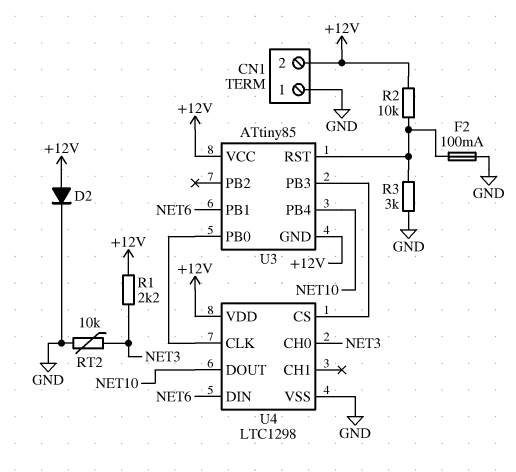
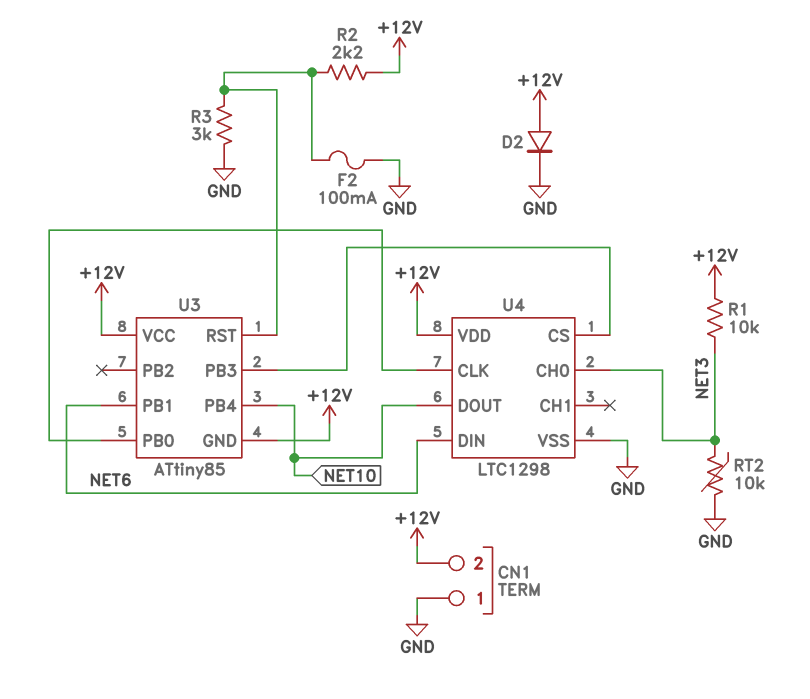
R1: 2.2k (+12V, NET3) -> 10k (+12V, NET3)
R2: 10k (+12V, U3/RST) -> 2.2k (+12V, U3/RST)

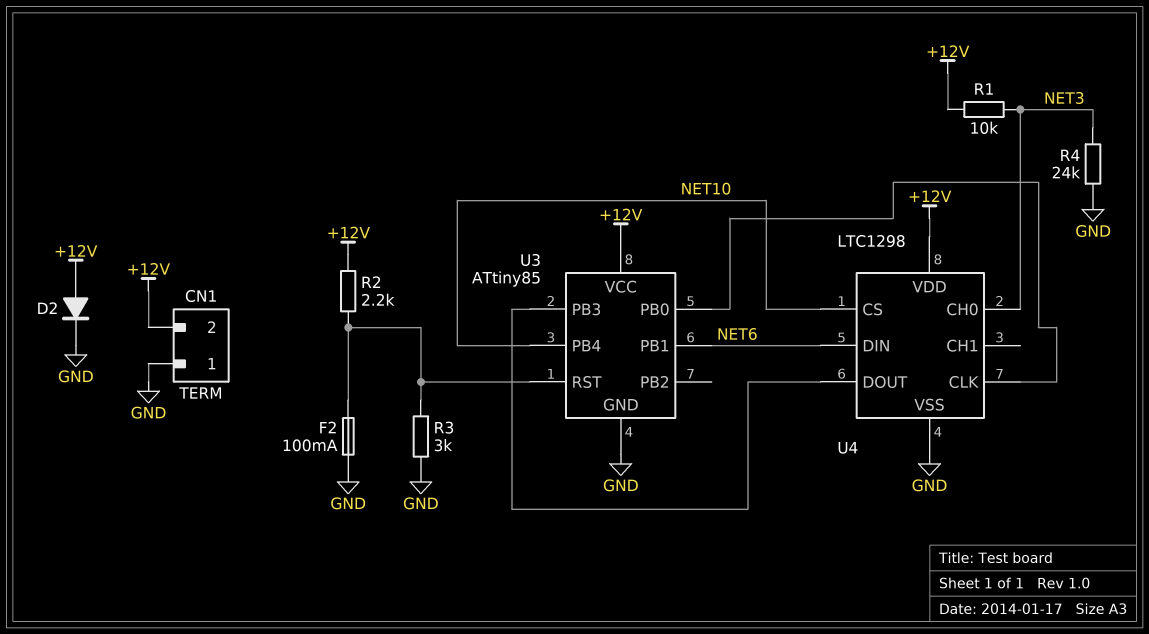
R4: none -> 24k (GND, NET3)
RT2: 10k (GND, NET3) -> none
U3 pin GND: +12V -> GND
U4 pin CS: U3/PB3 -> NET10
U4 pin DOUT: NET10 -> U3/PB3

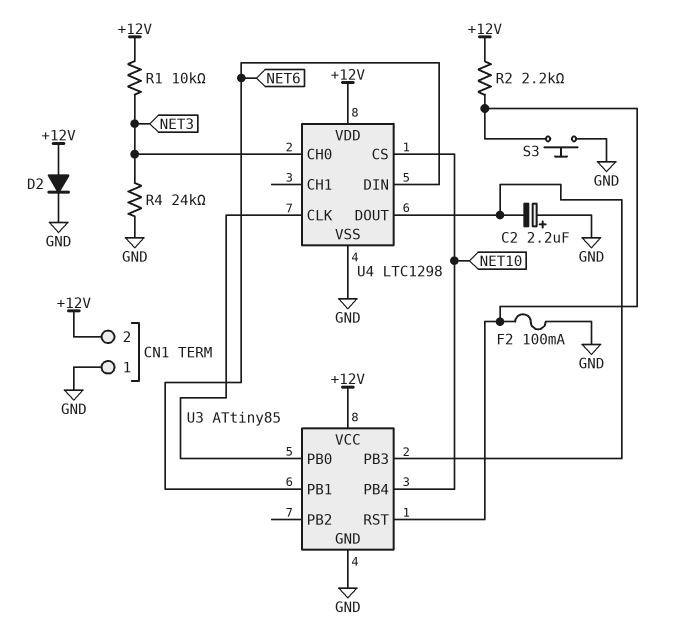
C2: none -> 2.2uF (plus GND, minus U3/PB3)
R3: 3k (GND, U3/RST) -> none
S3: none -> button (GND, U3/RST)

